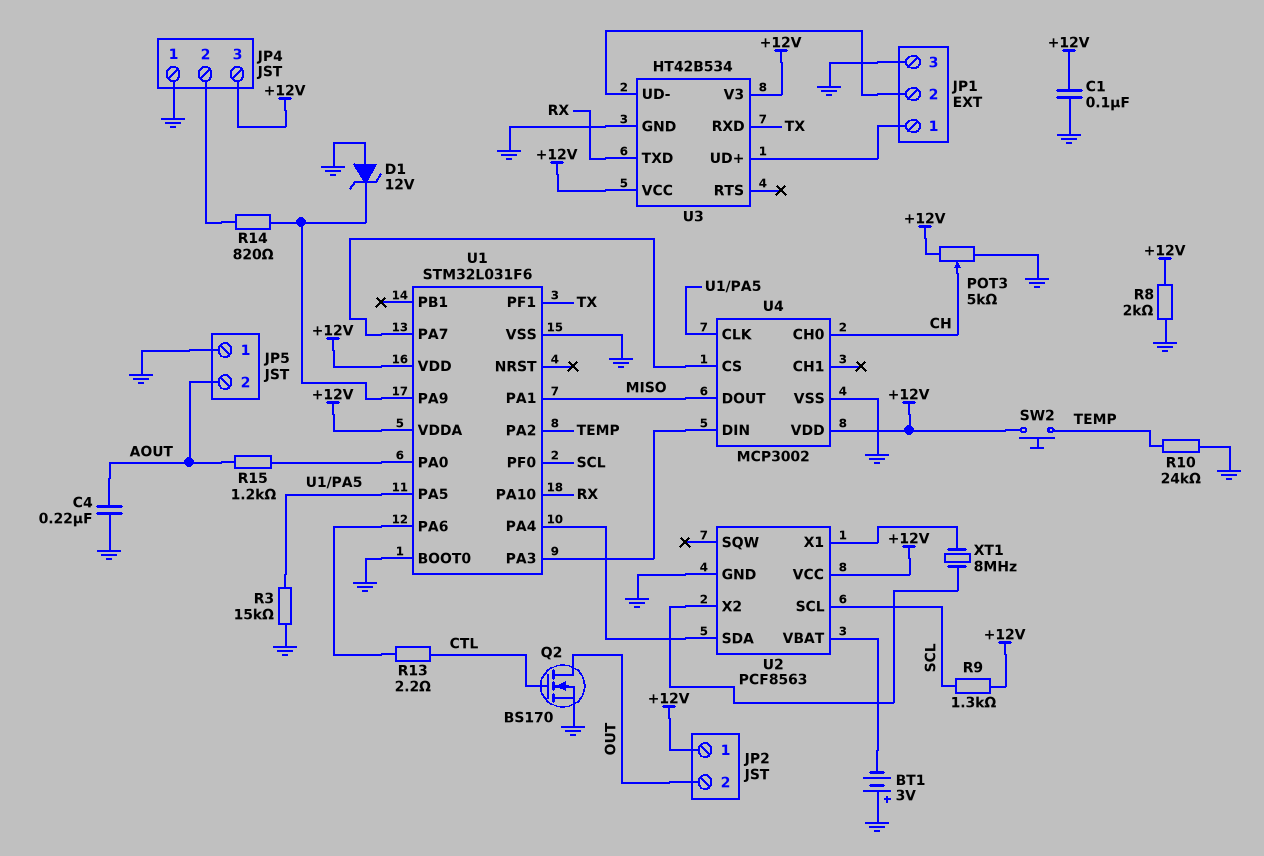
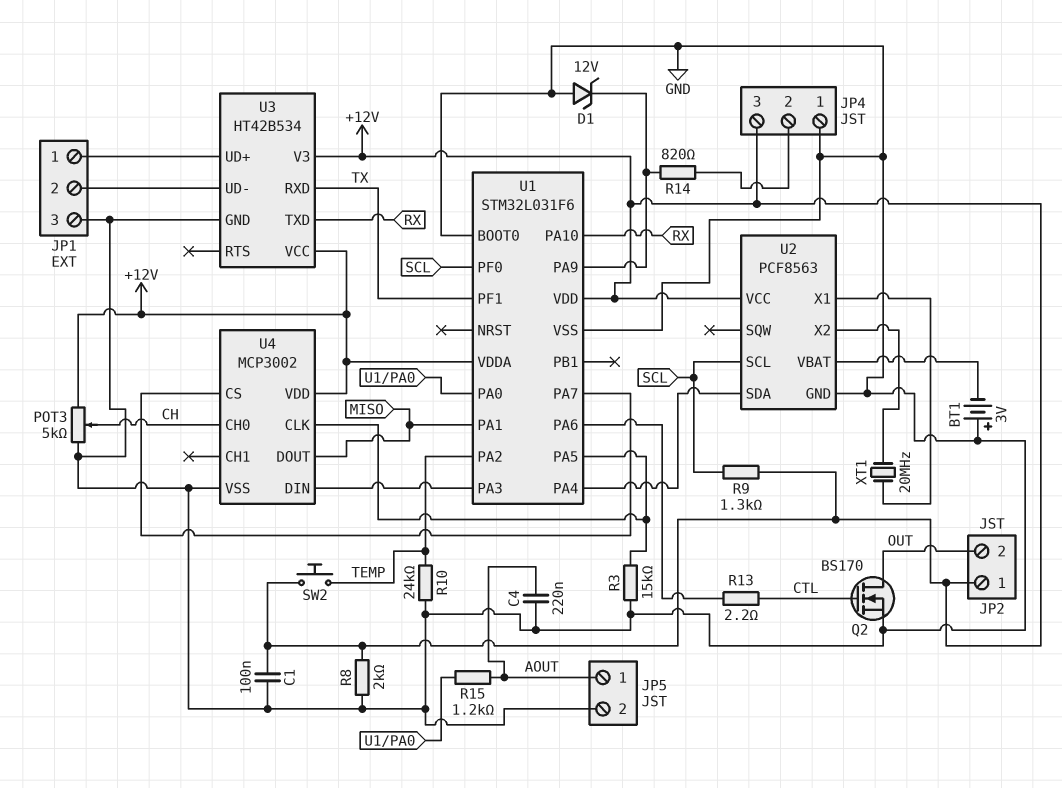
JP5 pin 1: GND -> AOUT
JP5 pin 2: AOUT -> GND
XT1: 8MHz (U2/X1, U2/X2) -> 20MHz (U2/X1, U2/X2)

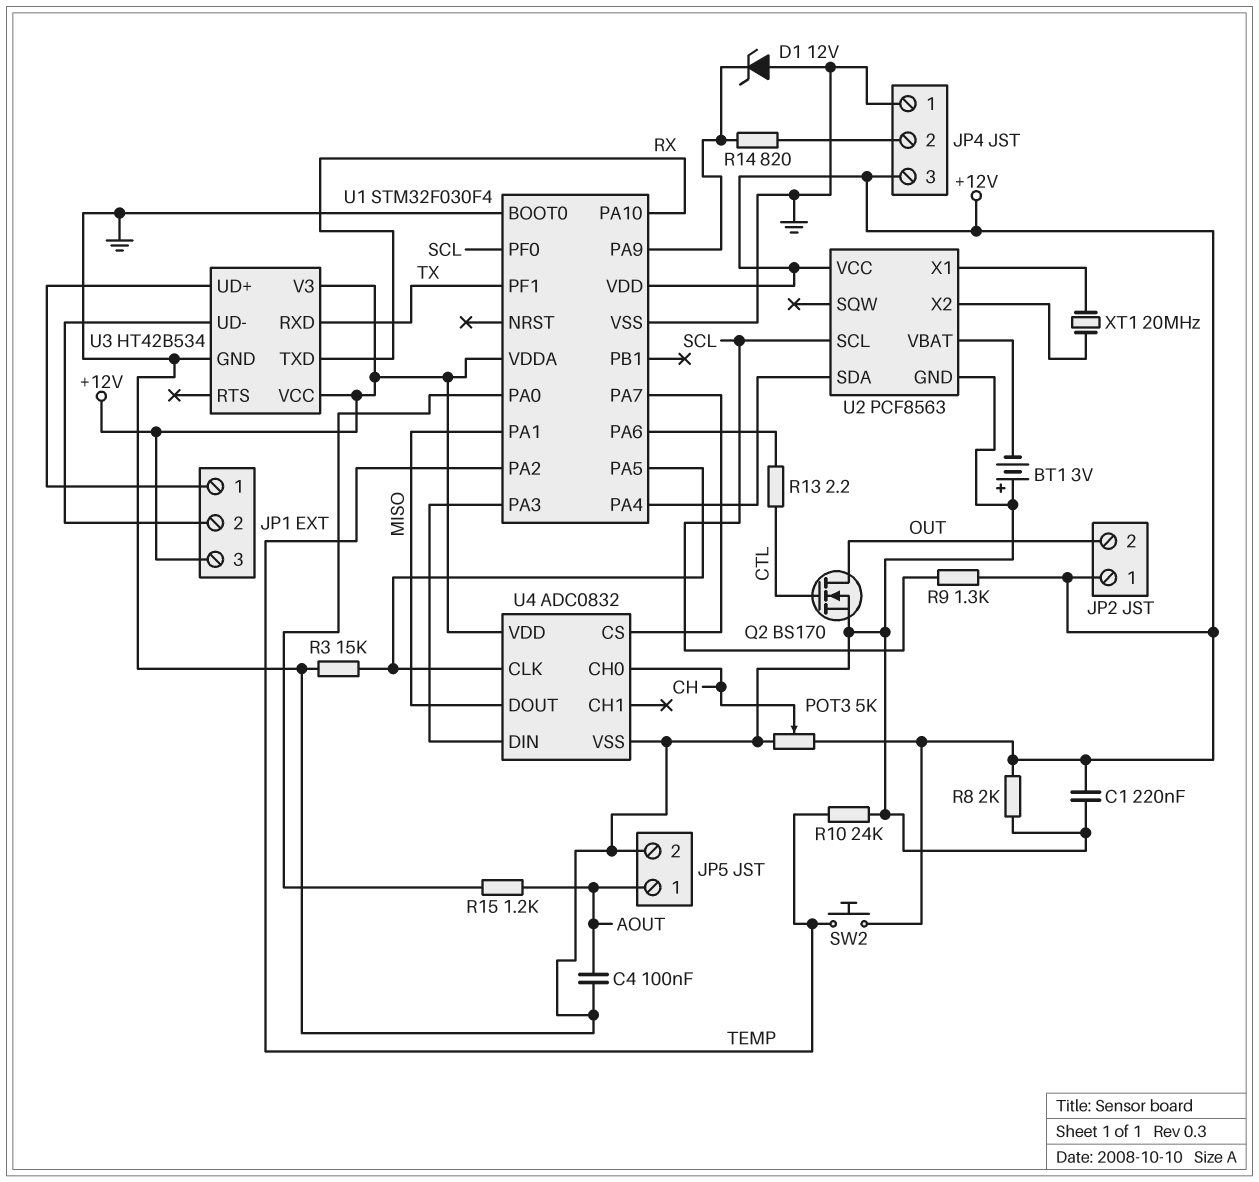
C1: 100nF (+12V, GND) -> 220nF (+12V, GND)
C4: 220nF (AOUT, GND) -> 100nF (AOUT, GND)
JP1 pin 3: GND -> +12V
U1: STM32L031F6 -> STM32F030F4
U4: MCP3002 -> ADC0832

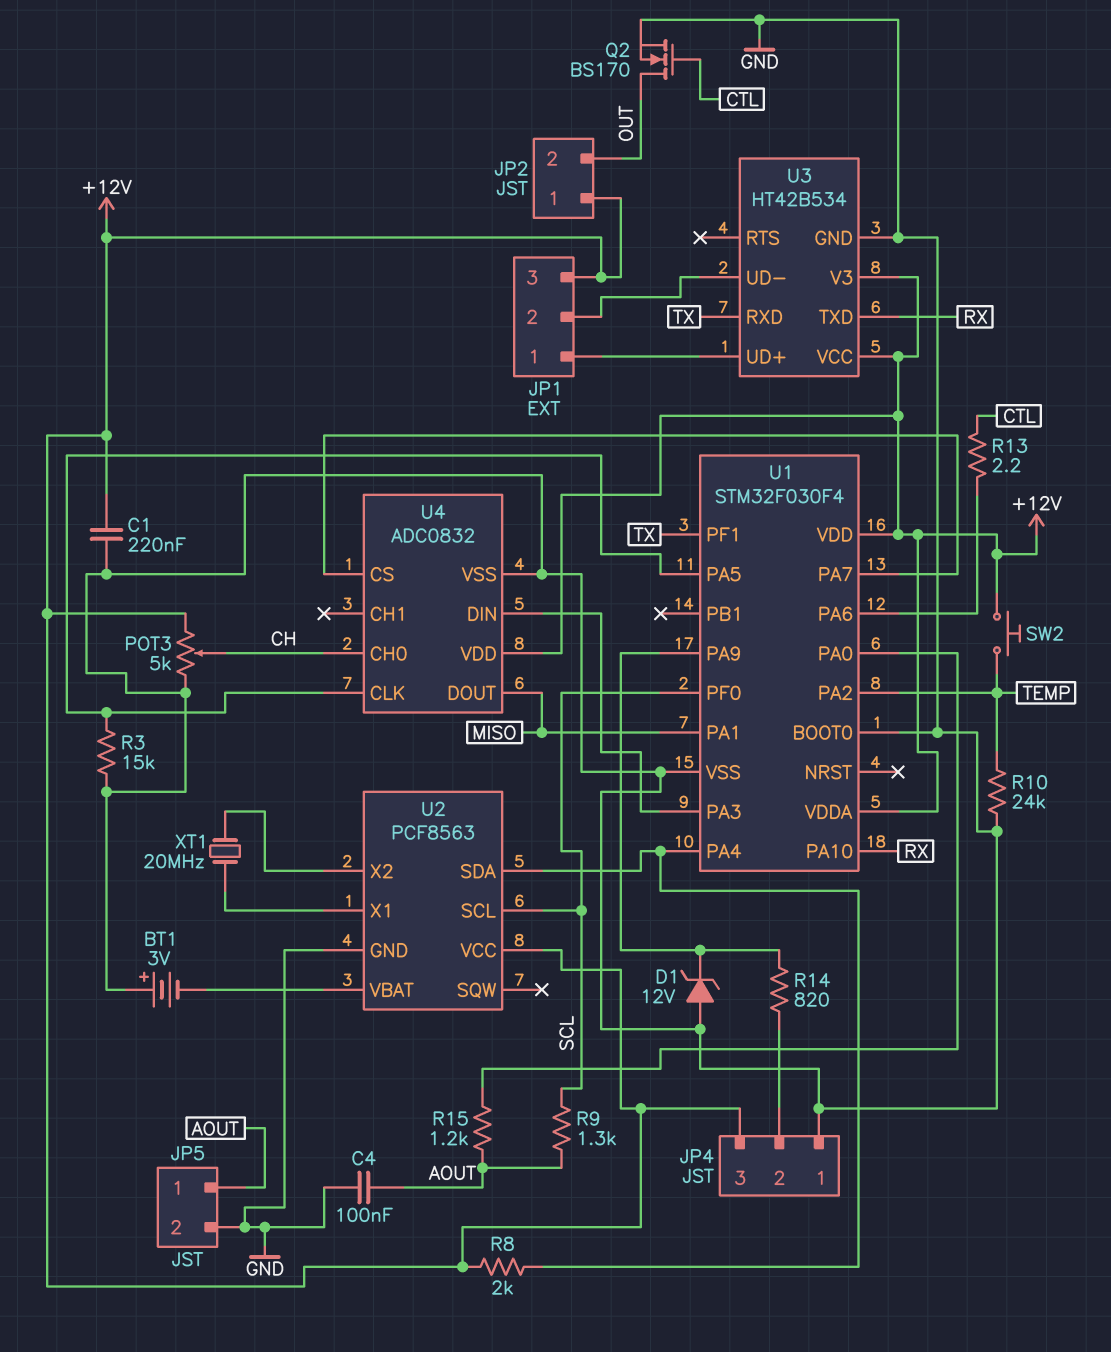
R8: 2k (+12V, GND) -> 2k (+12V, U1/PA4)
R9: 1.3k (+12V, SCL) -> 1.3k (AOUT, SCL)

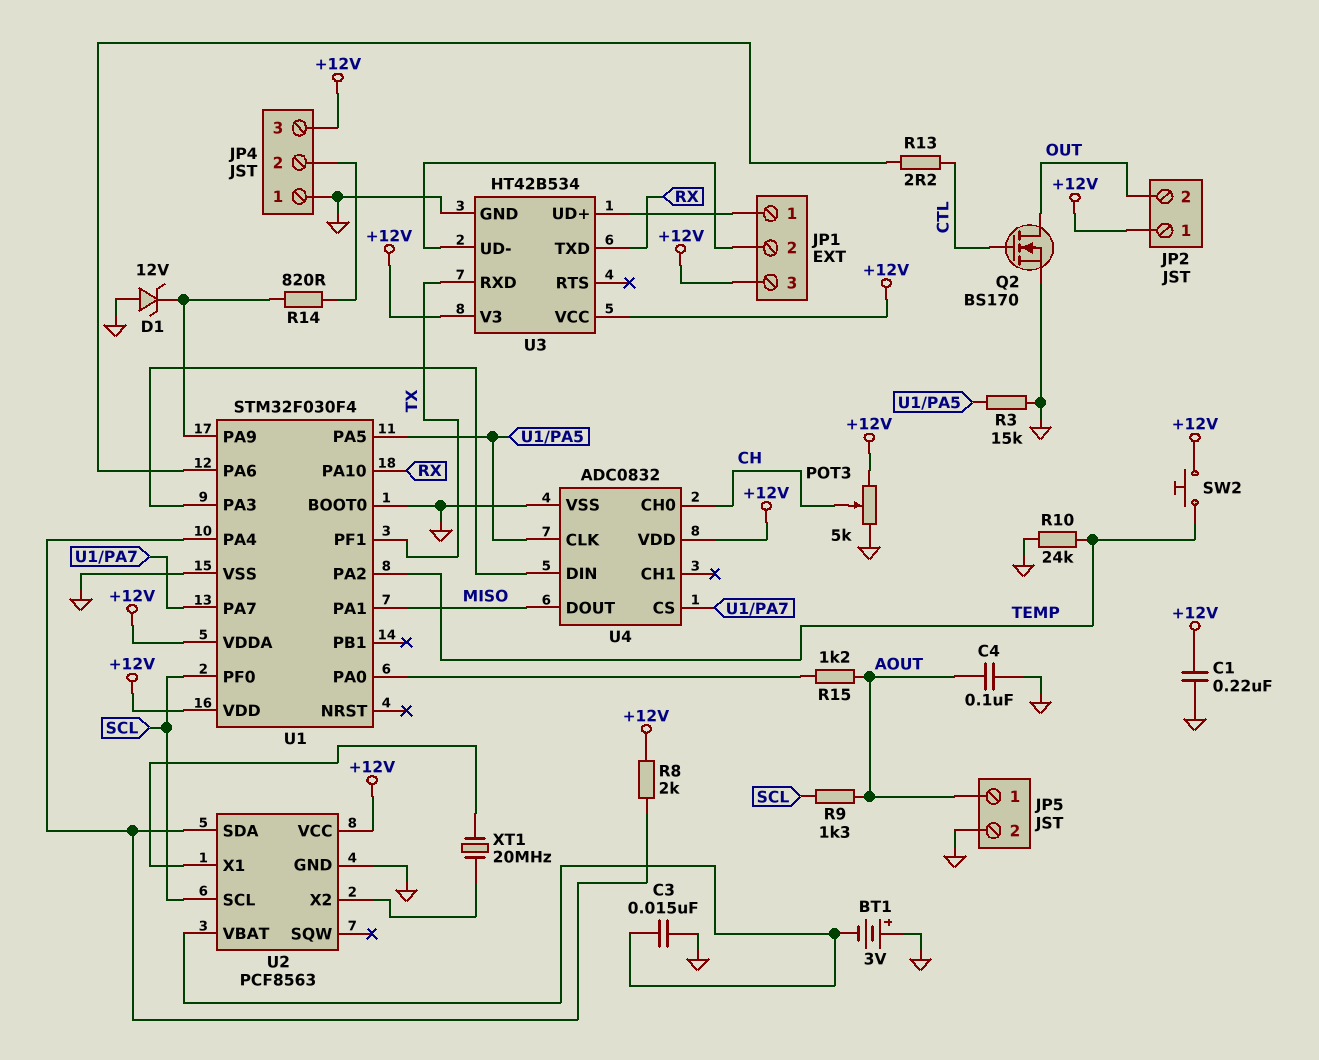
C3: none -> 15nF (GND, U2/VBAT)

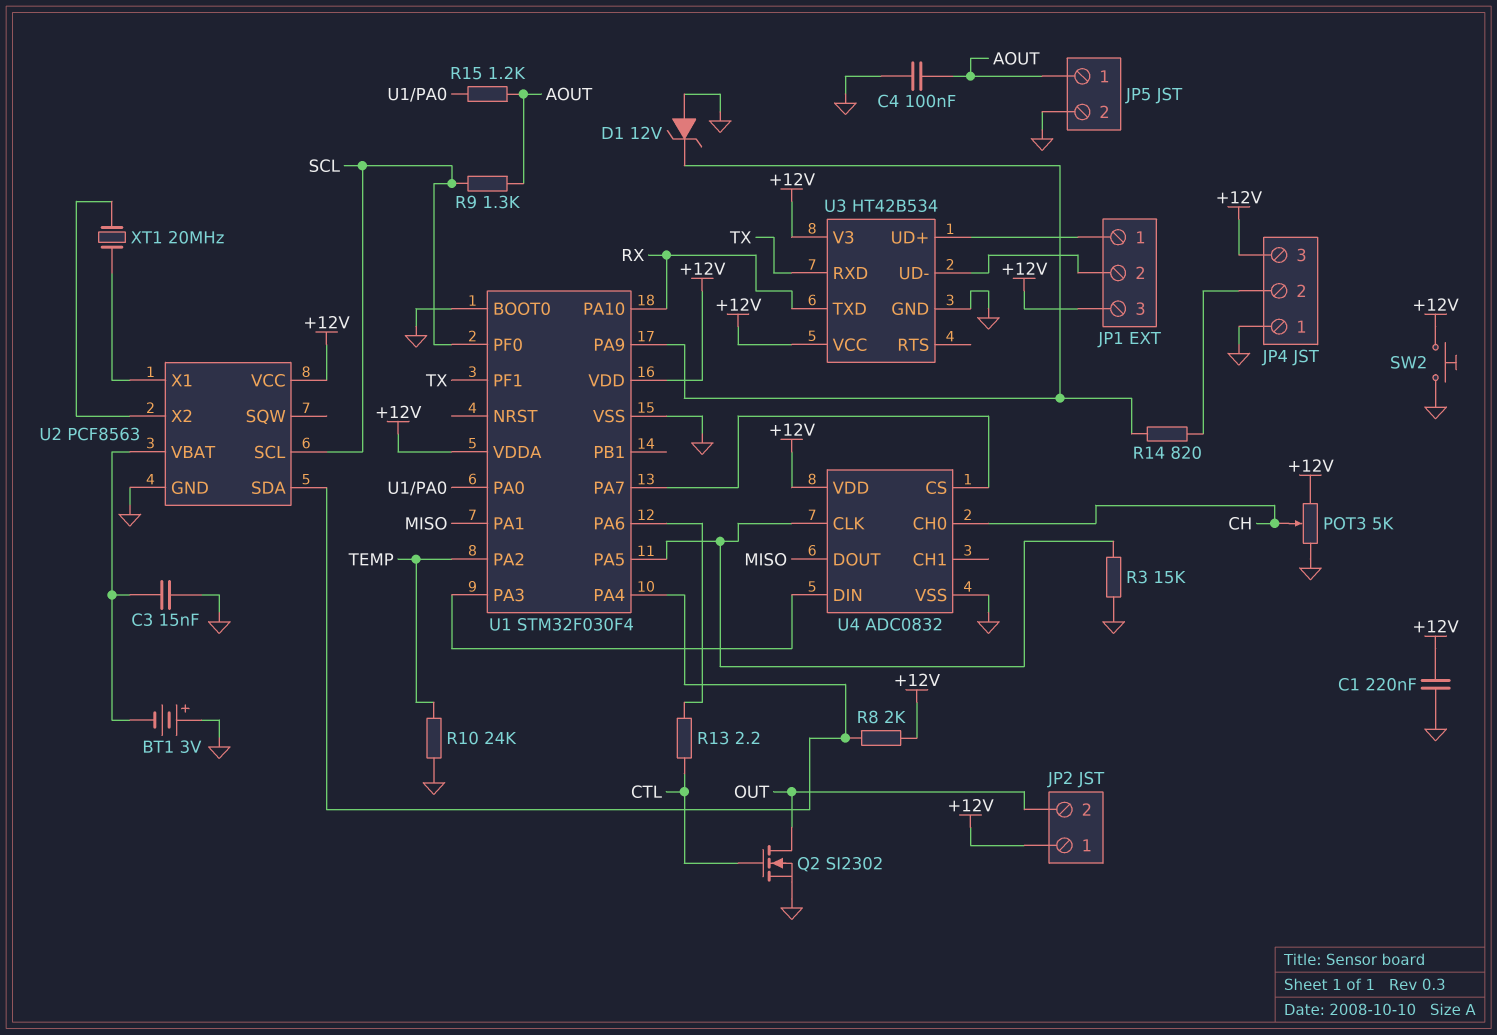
Q2: NMOS BS170 (G CTL, D OUT, S GND) -> NMOS SI2302 (G CTL, D OUT, S GND)
SW2: button (+12V, TEMP) -> button (+12V, GND)

